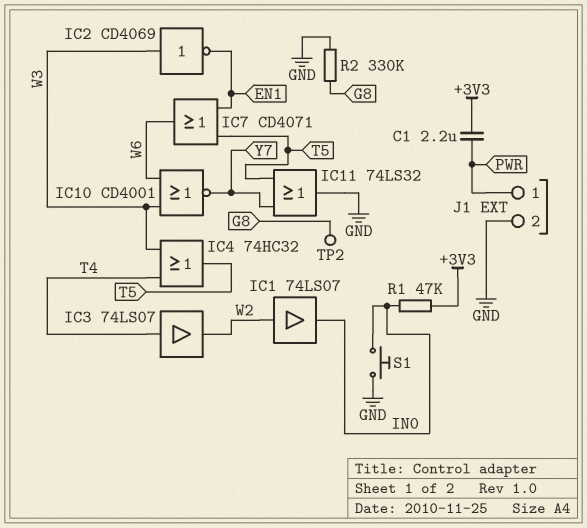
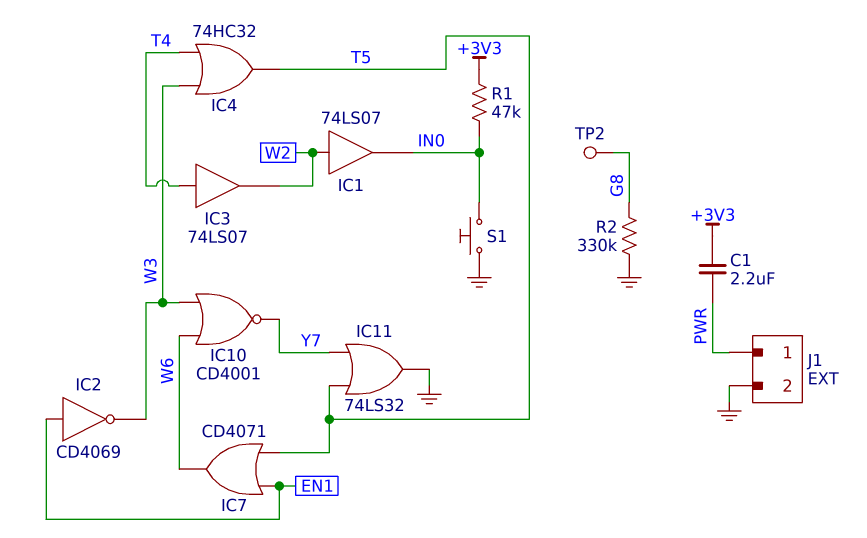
IC2: NOT CD4069 (in W3, out EN1) -> NOT CD4069 (in EN1, out W3)

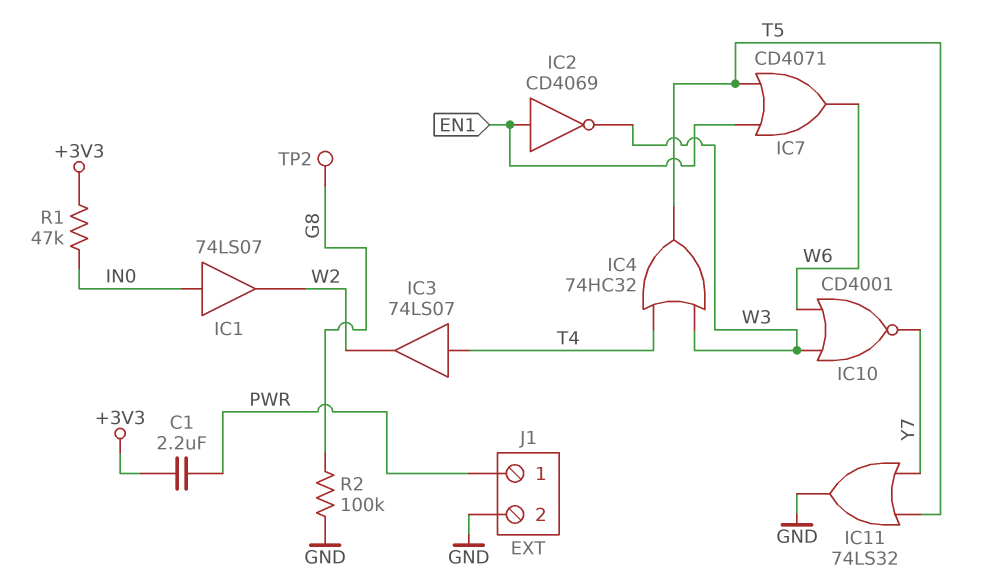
IC1: buffer 74LS07 (in W2, out IN0) -> buffer 74LS07 (in IN0, out W2)
R2: 330k (G8, GND) -> 100k (G8, GND)
S1: button (GND, IN0) -> none

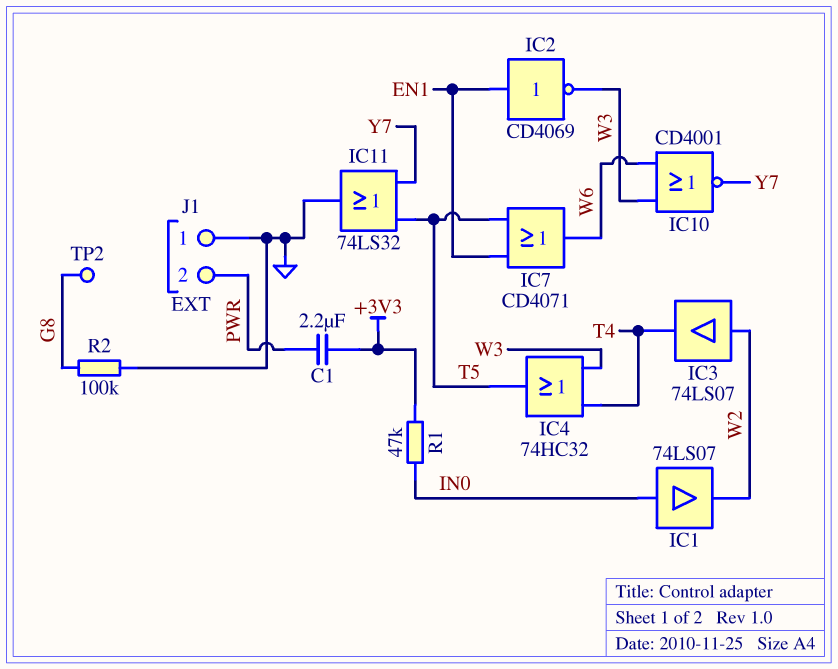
IC3: buffer 74LS07 (in T4, out W2) -> buffer 74LS07 (in W2, out T4)
J1 pin 1: PWR -> GND
J1 pin 2: GND -> PWR

